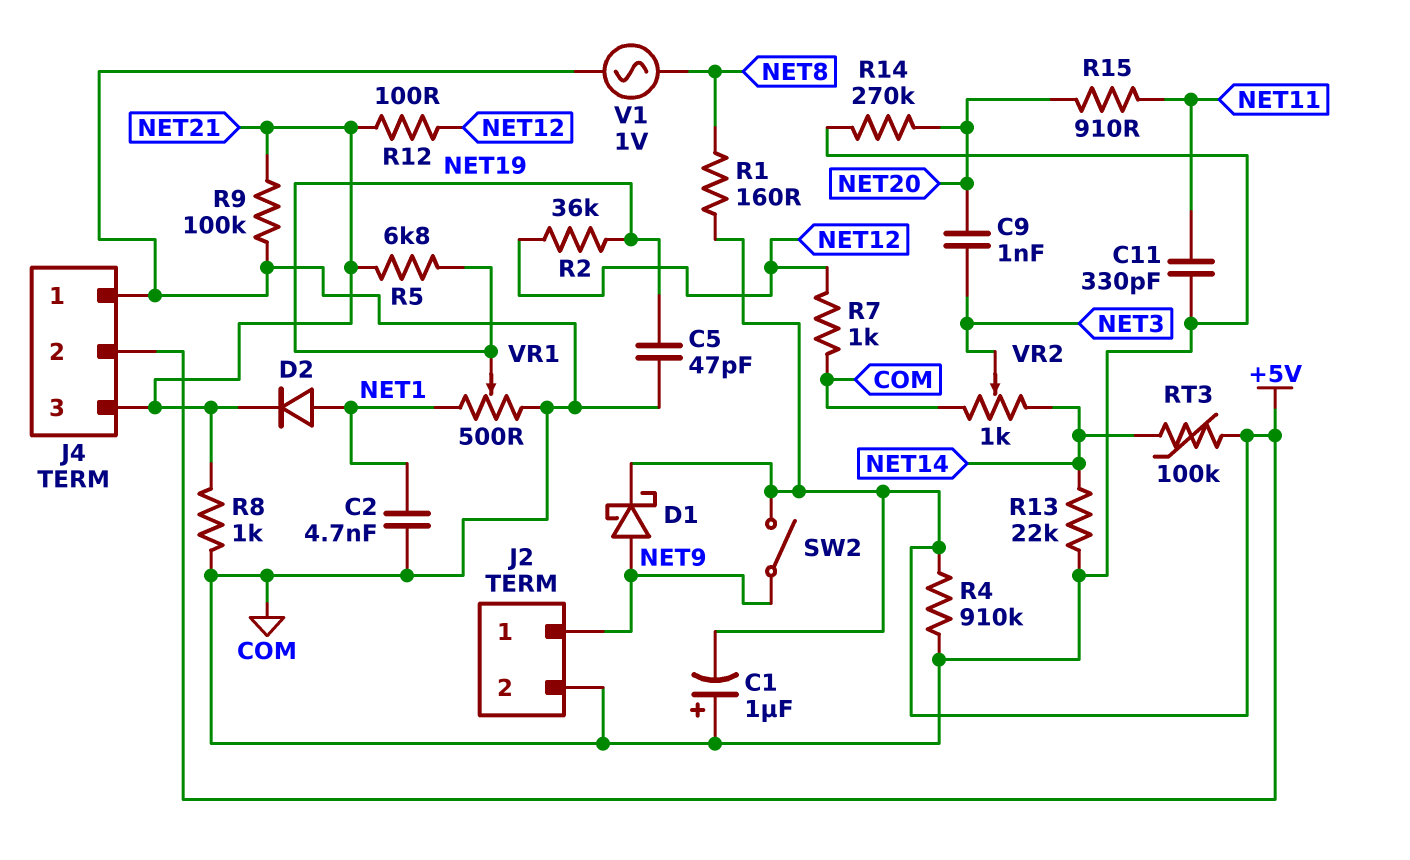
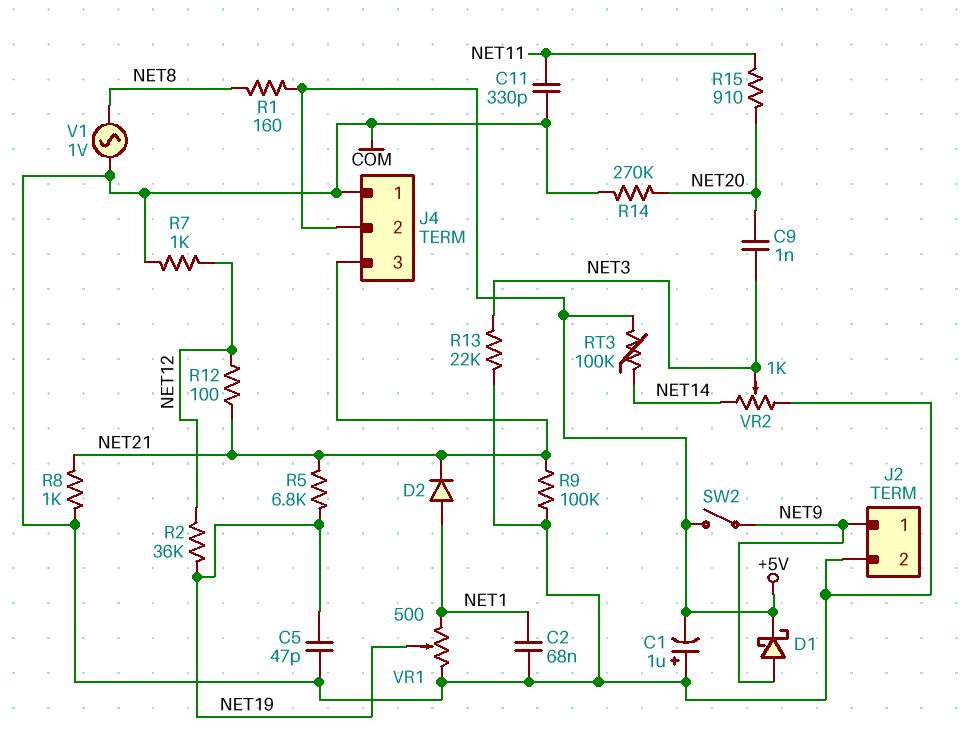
C2: 4.7nF (COM, NET1) -> 68nF (COM, NET1)
R4: 910k (+5V, COM) -> none
R13: 22k (COM, NET14) -> 22k (COM, NET3)

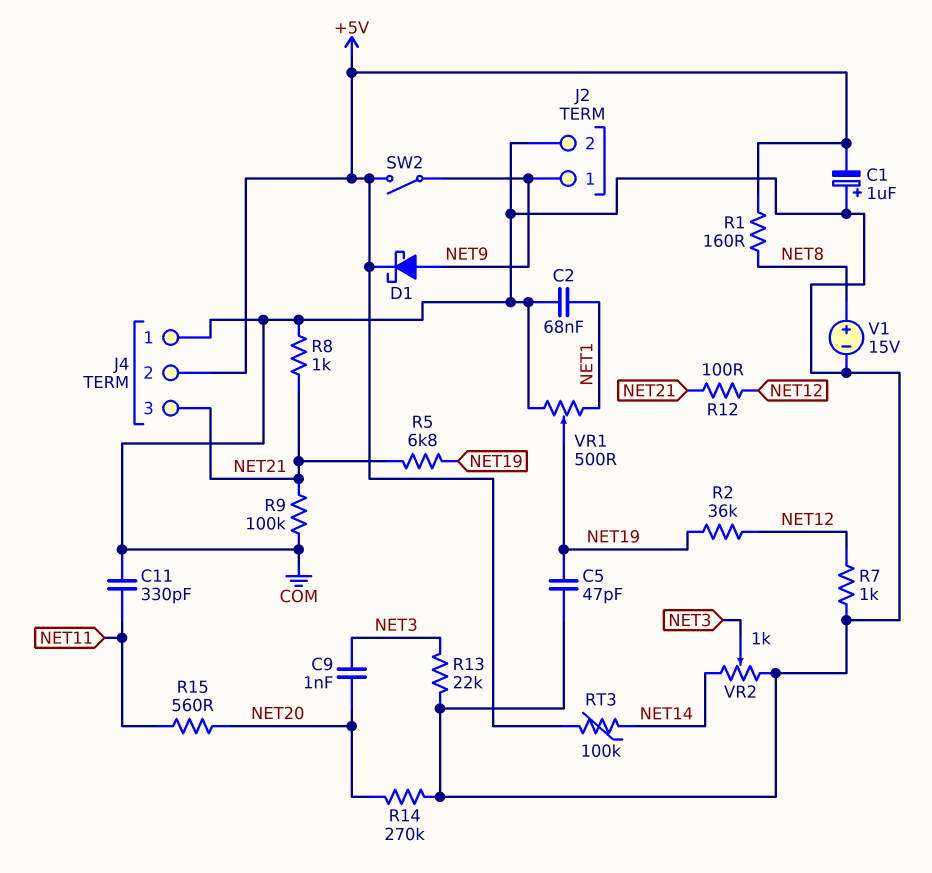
D2: diode (A NET1, K NET21) -> none
R15: 910 (NET11, NET20) -> 560 (NET11, NET20)
V1: AC 1V (COM, NET8) -> 15V (plus NET8, minus COM)

